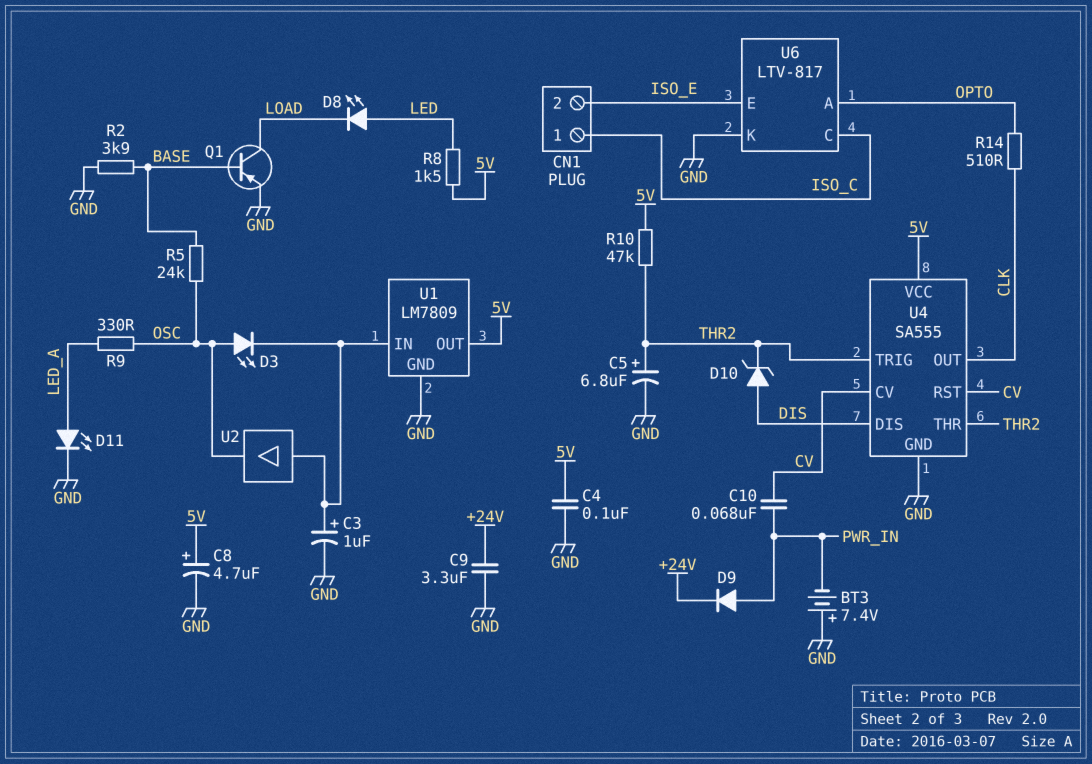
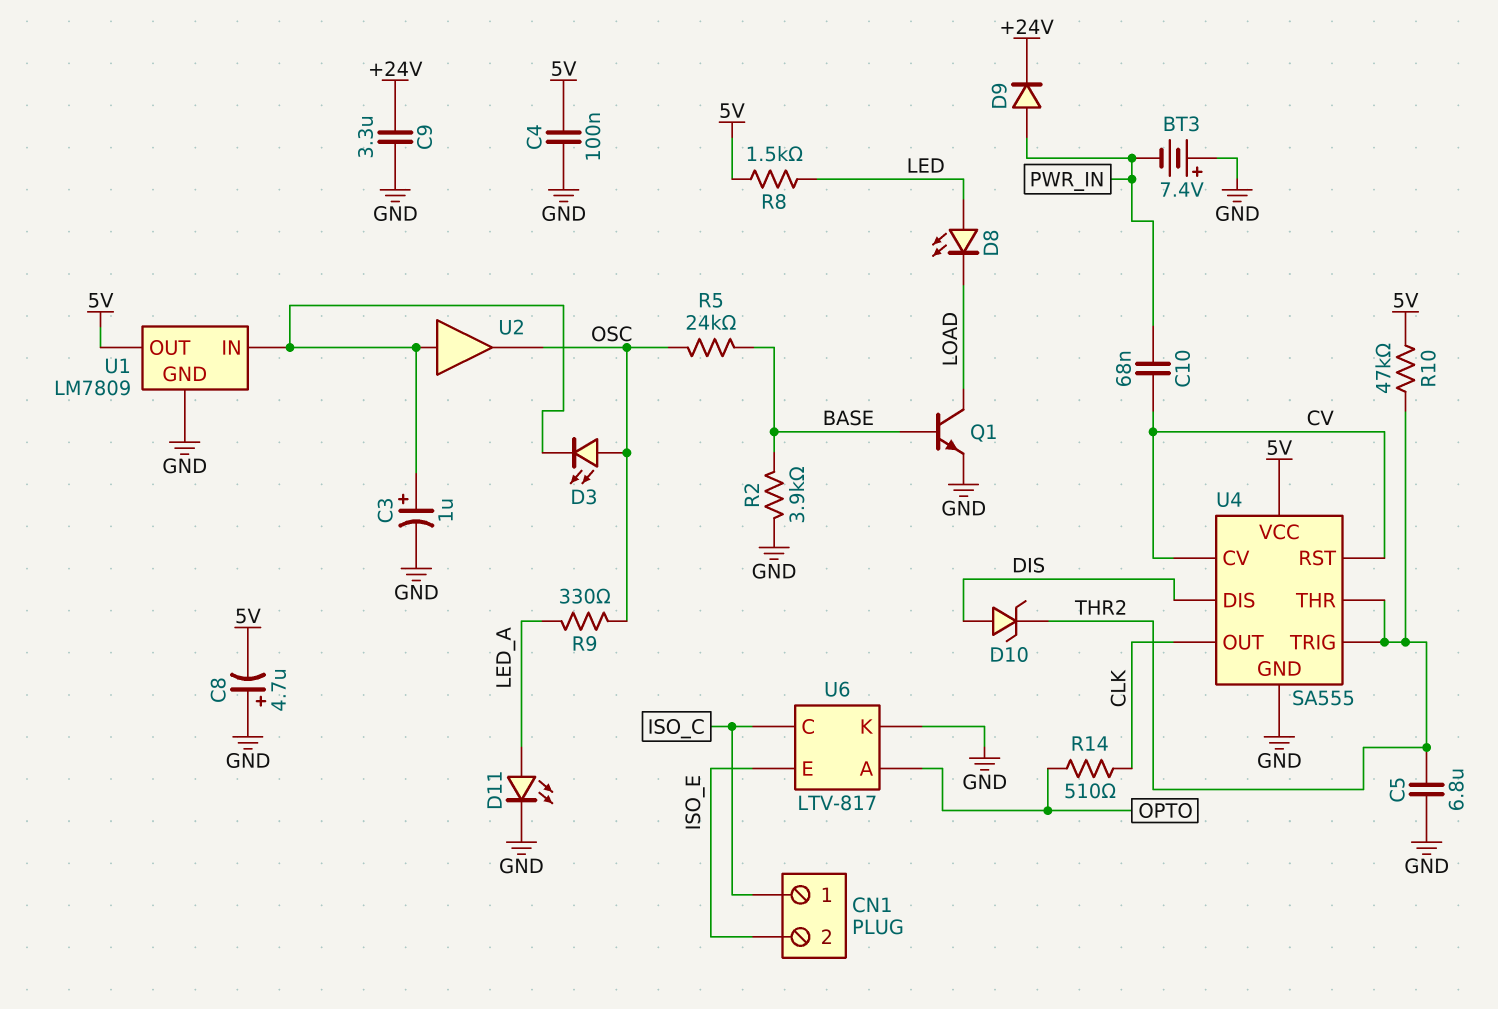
C5: 6.8uF (plus THR2, minus GND) -> 6.8uF (GND, THR2)
C8: 4.7uF (plus 5V, minus GND) -> 4.7uF (plus GND, minus 5V)
Q1: PNP (B BASE, C LOAD, E GND) -> NPN (B BASE, C LOAD, E GND)

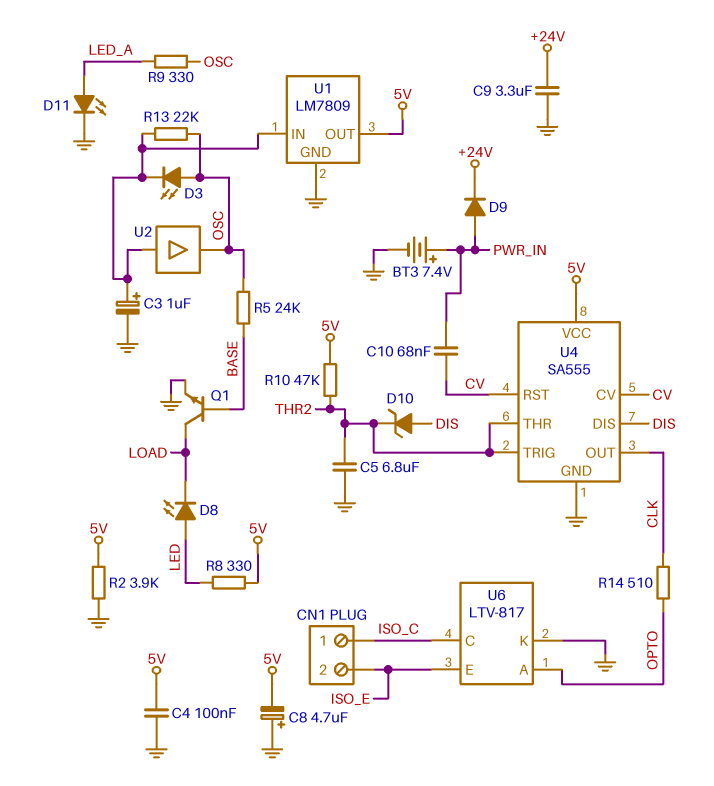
BT3: 7.4V (plus GND, minus PWR_IN) -> 7.4V (plus PWR_IN, minus GND)
R2: 3.9k (BASE, GND) -> 3.9k (5V, GND)
R8: 1.5k (5V, LED) -> 330 (5V, LED)
R13: none -> 22k (OSC, U1/IN)

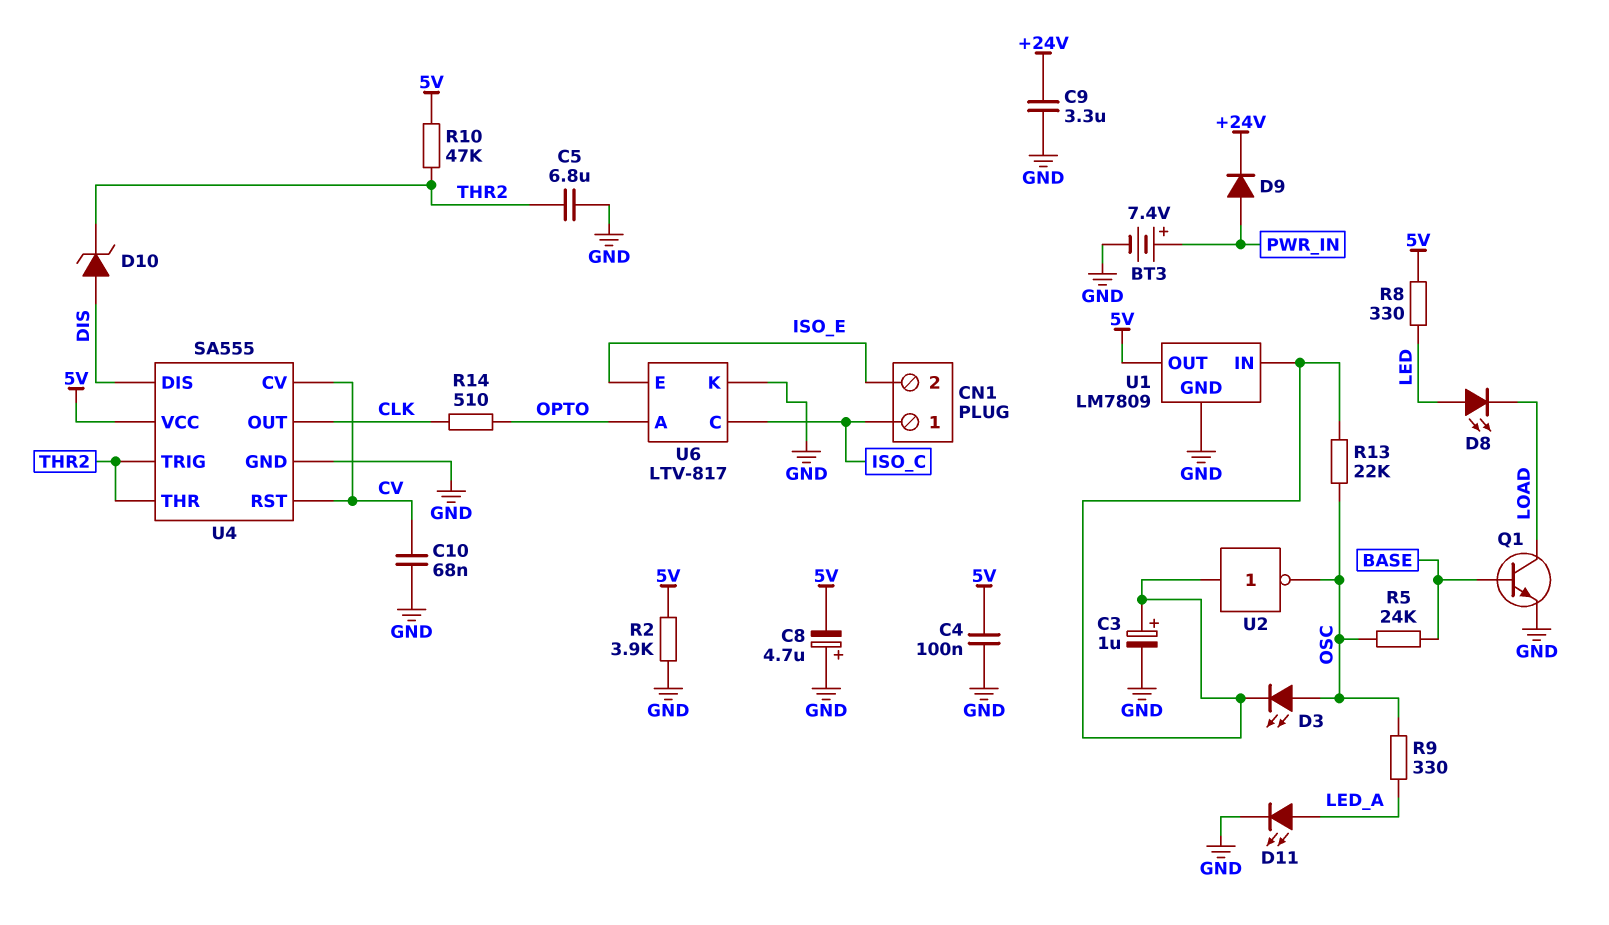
C10: 68nF (CV, PWR_IN) -> 68nF (CV, GND)
U2: buffer (in U1/IN, out OSC) -> NOT (in U1/IN, out OSC)

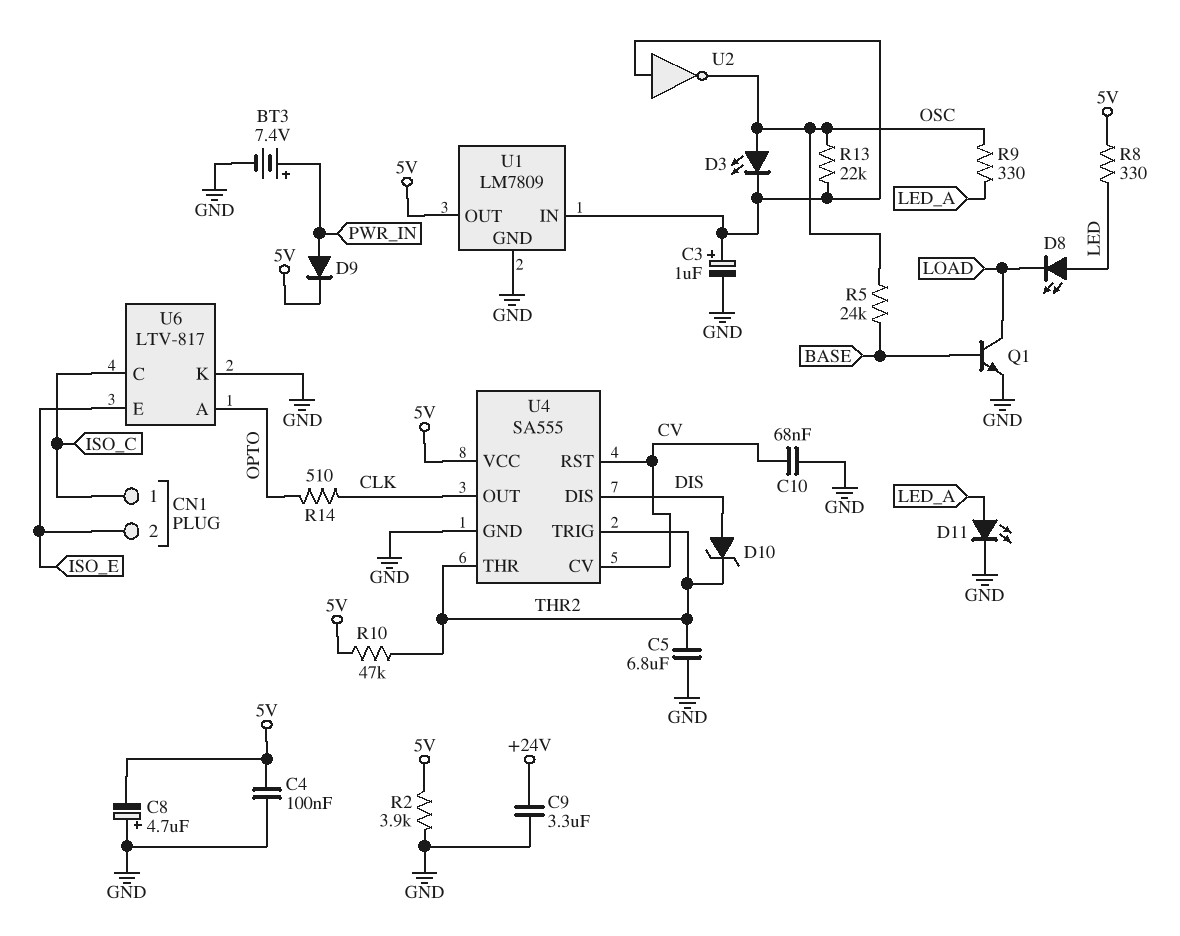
D9: diode (A PWR_IN, K +24V) -> diode (A PWR_IN, K 5V)

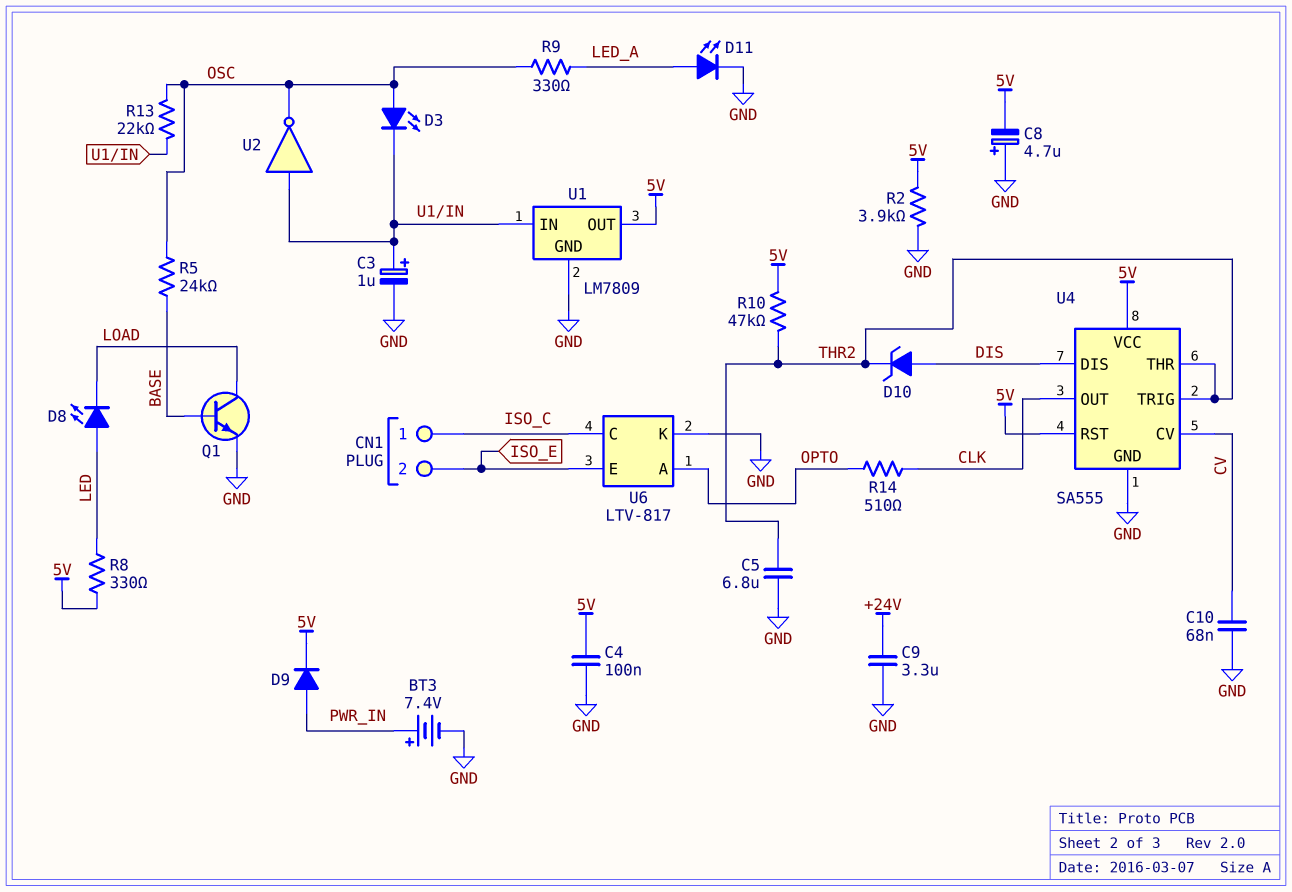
U4 pin RST: CV -> 5V

